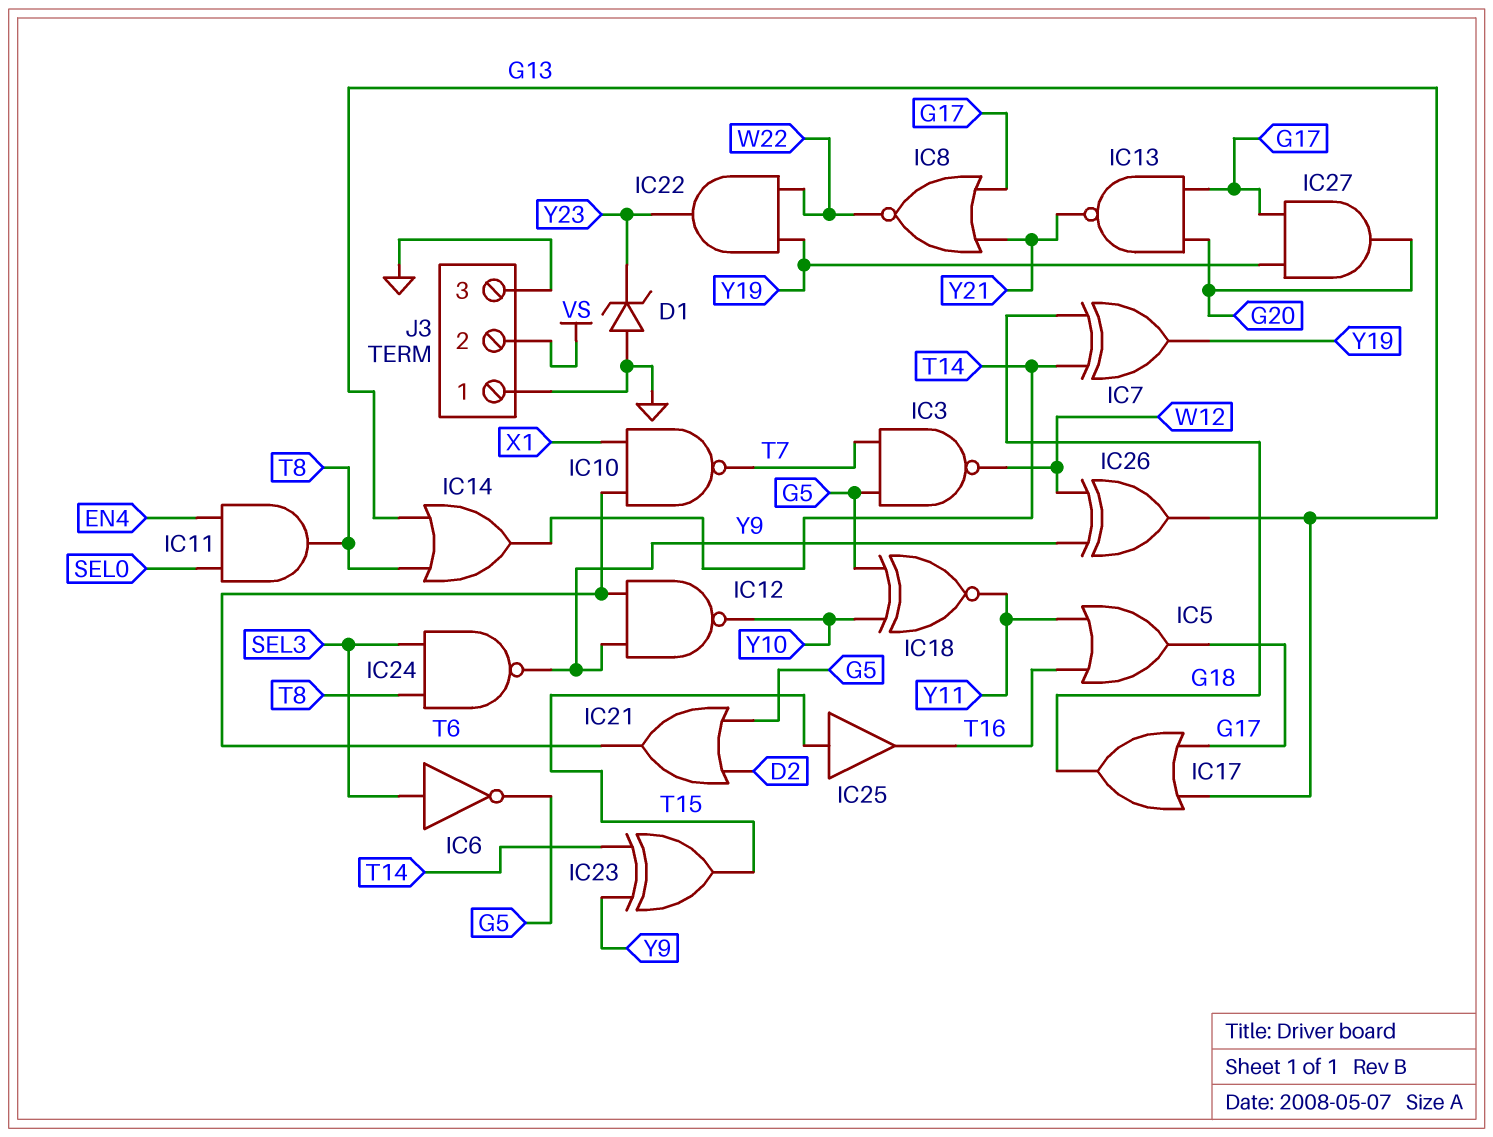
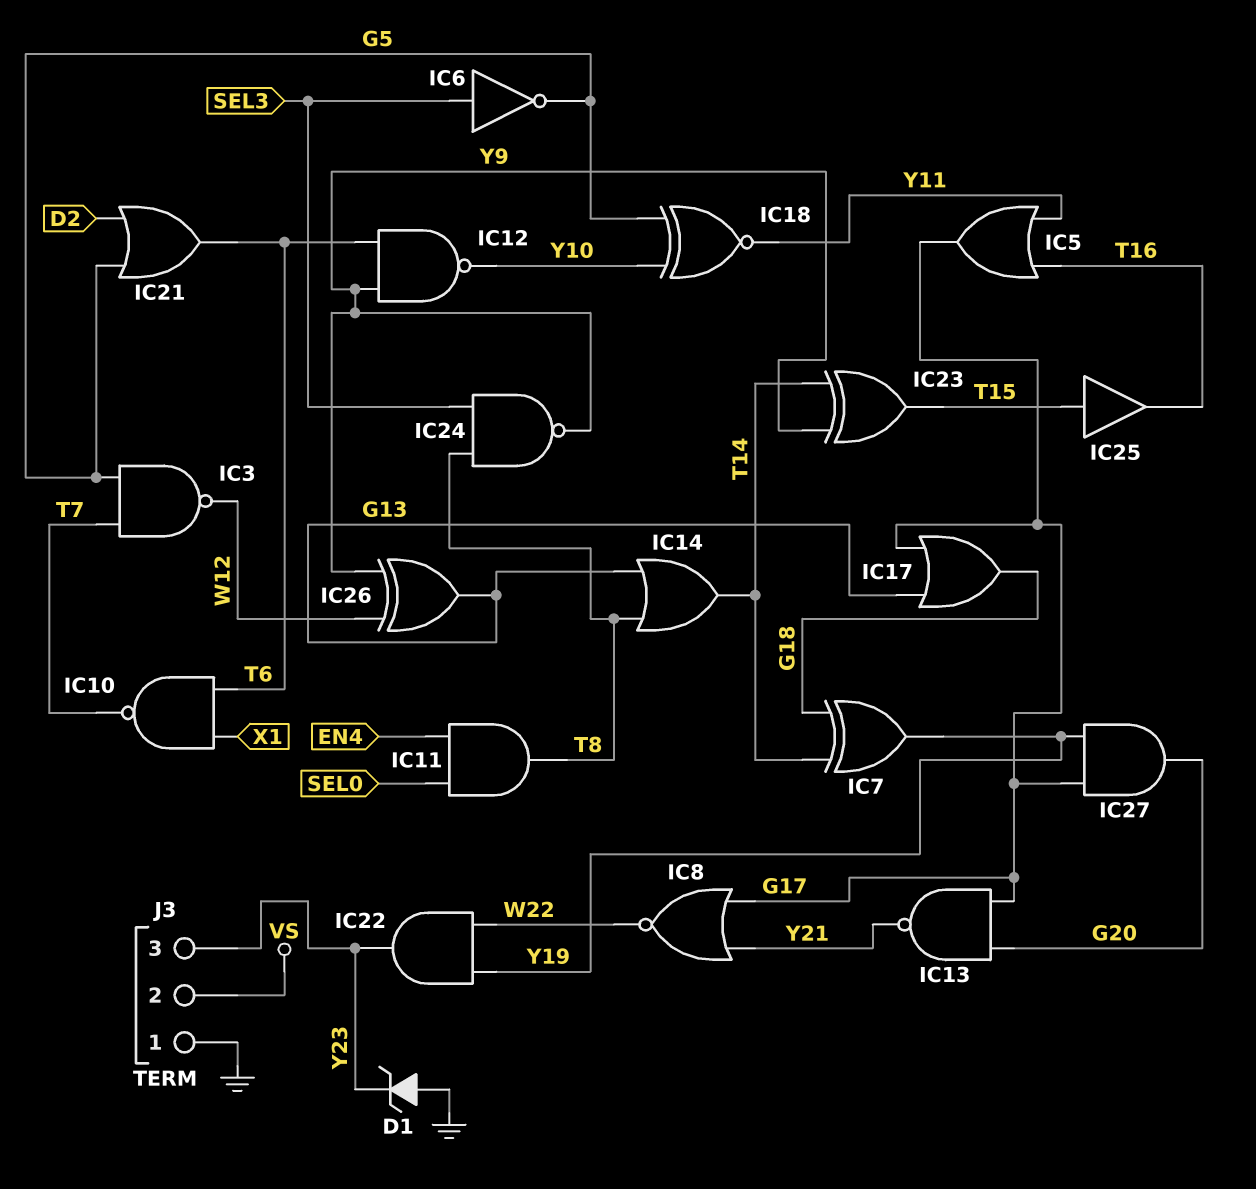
J3 pin 3: GND -> Y23

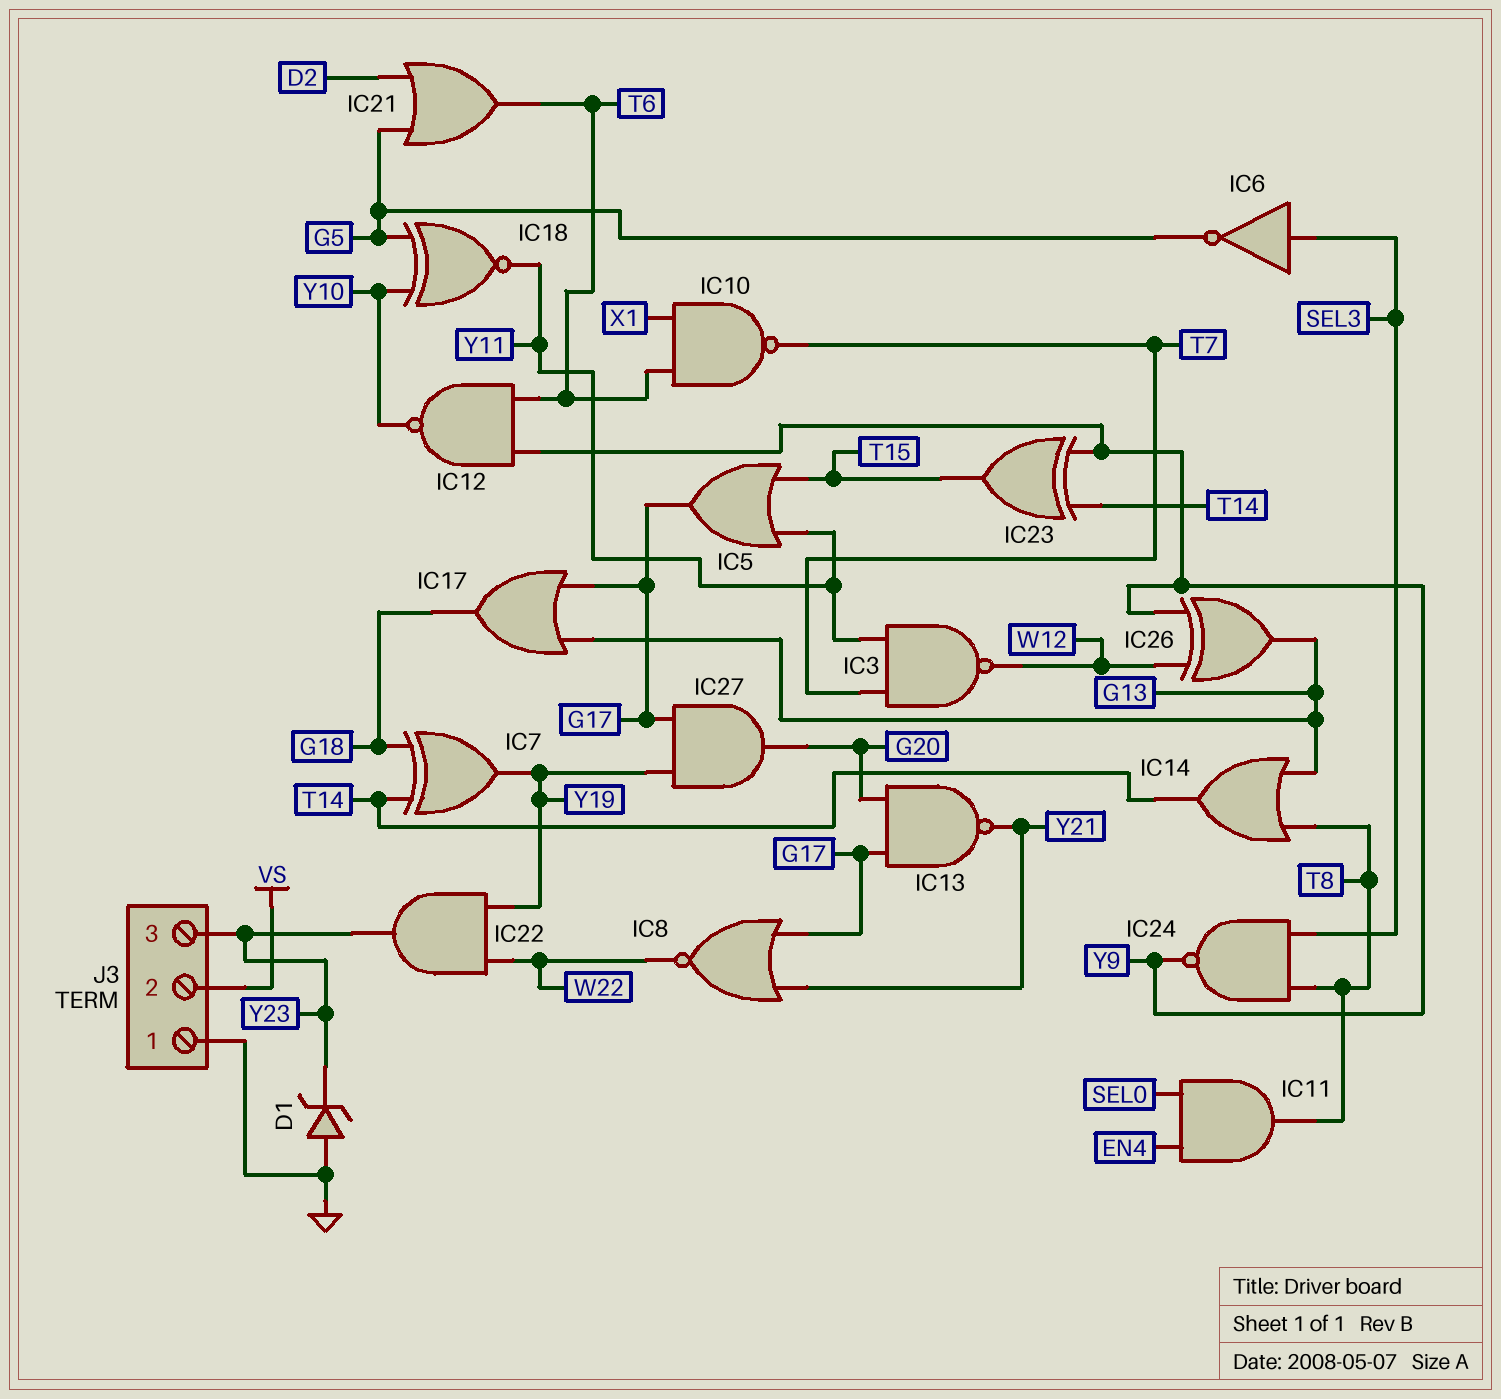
IC3: NAND (in G5, in T7, out W12) -> NAND (in T7, in Y11, out W12)
IC5: OR (in T16, in Y11, out G17) -> OR (in T15, in Y11, out G17)
IC25: buffer (in T15, out T16) -> none

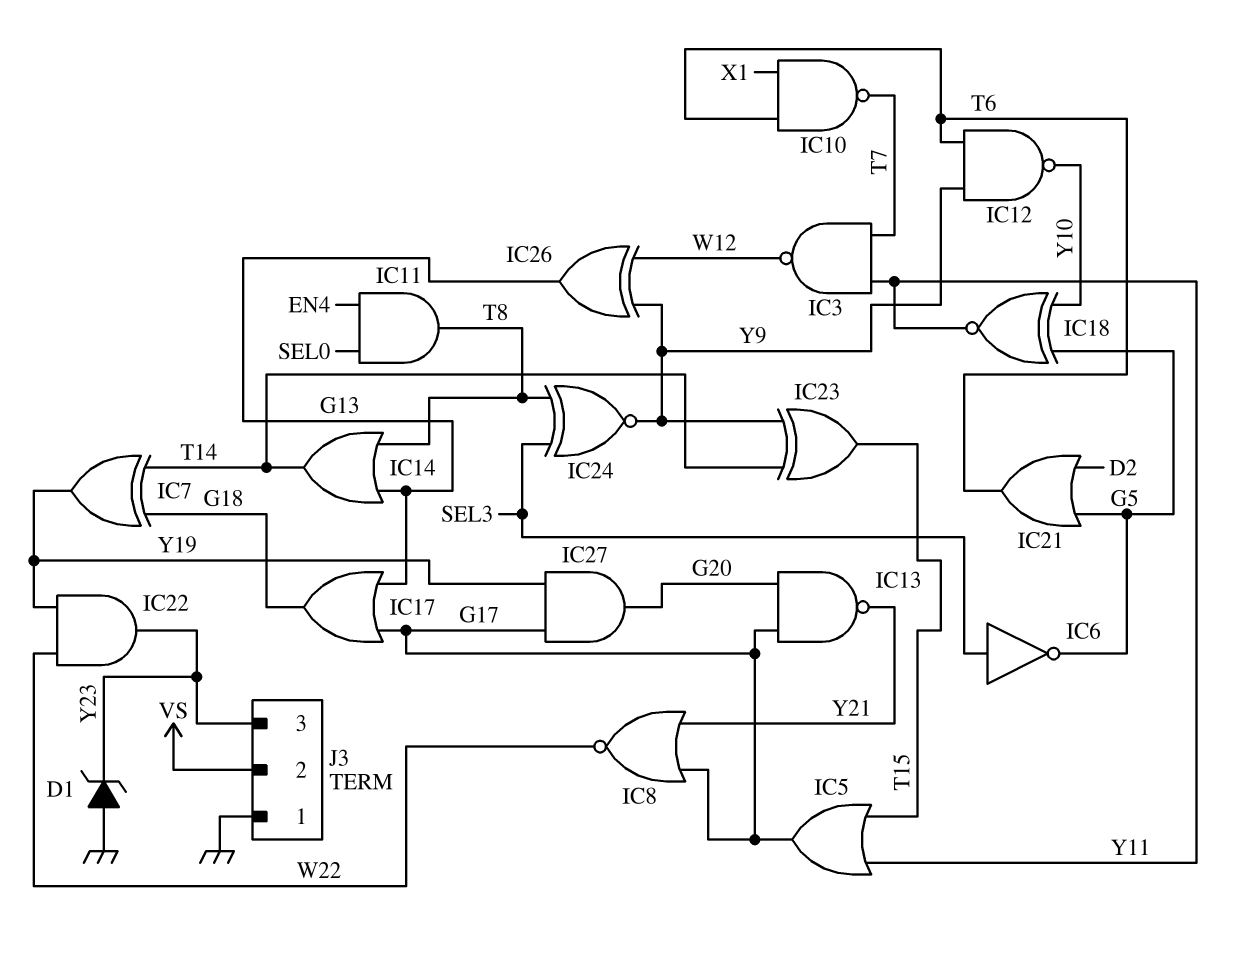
IC24: NAND (in SEL3, in T8, out Y9) -> XNOR (in SEL3, in T8, out Y9)

